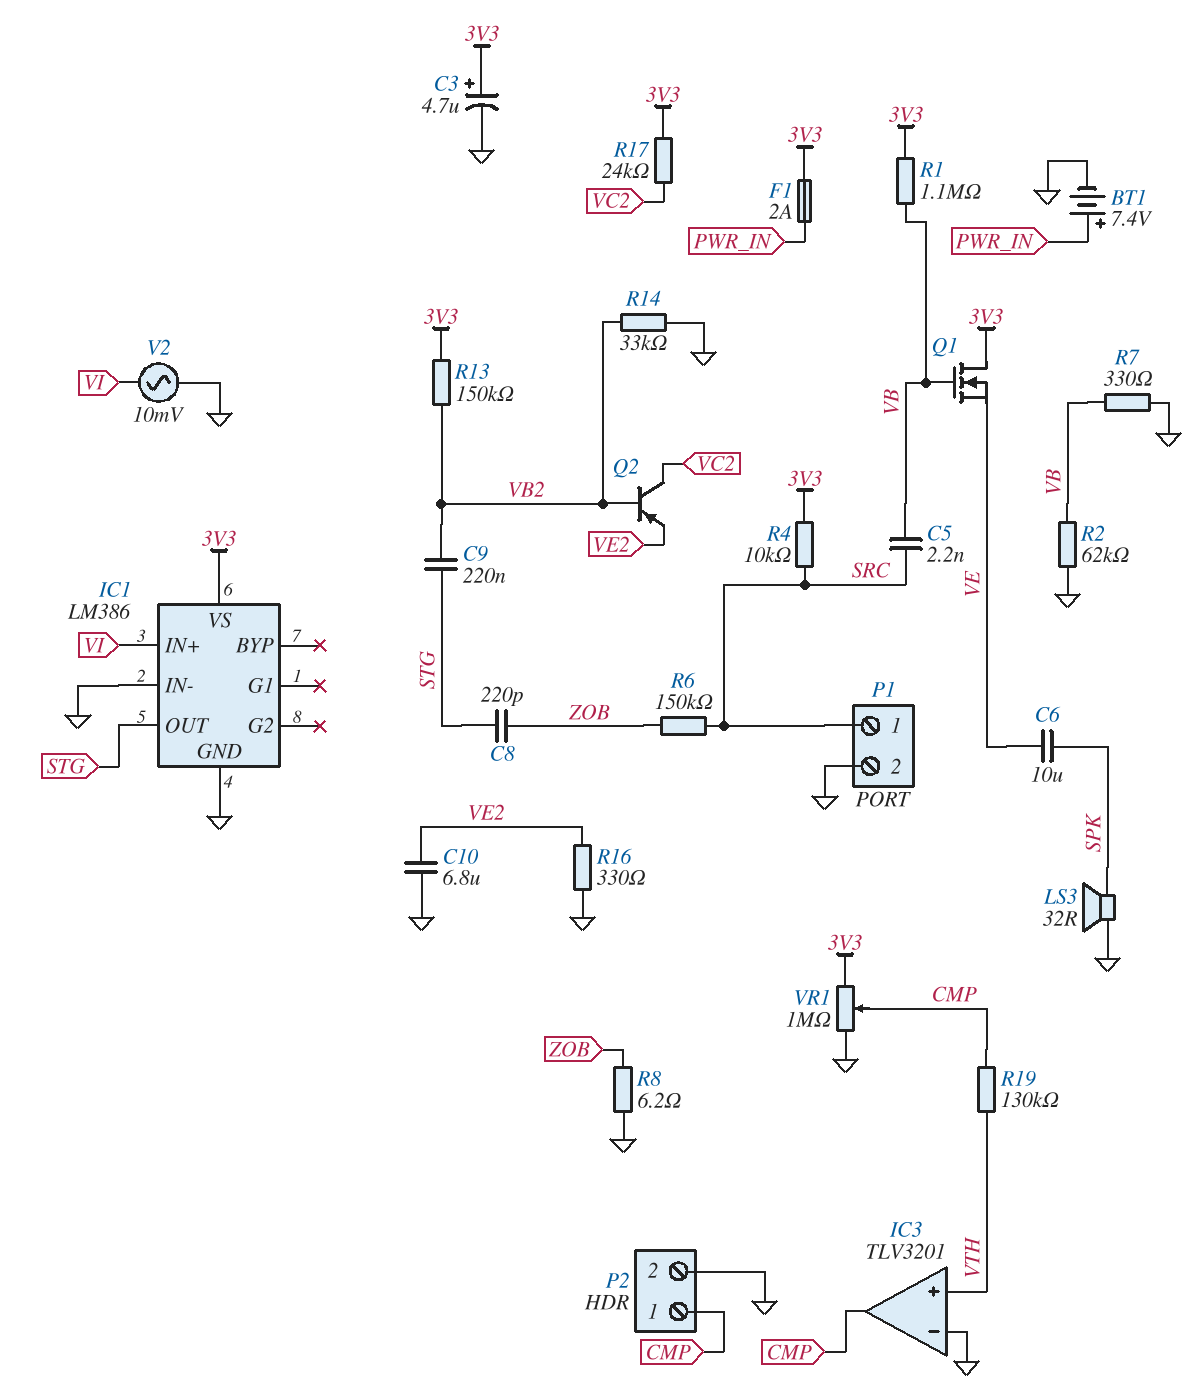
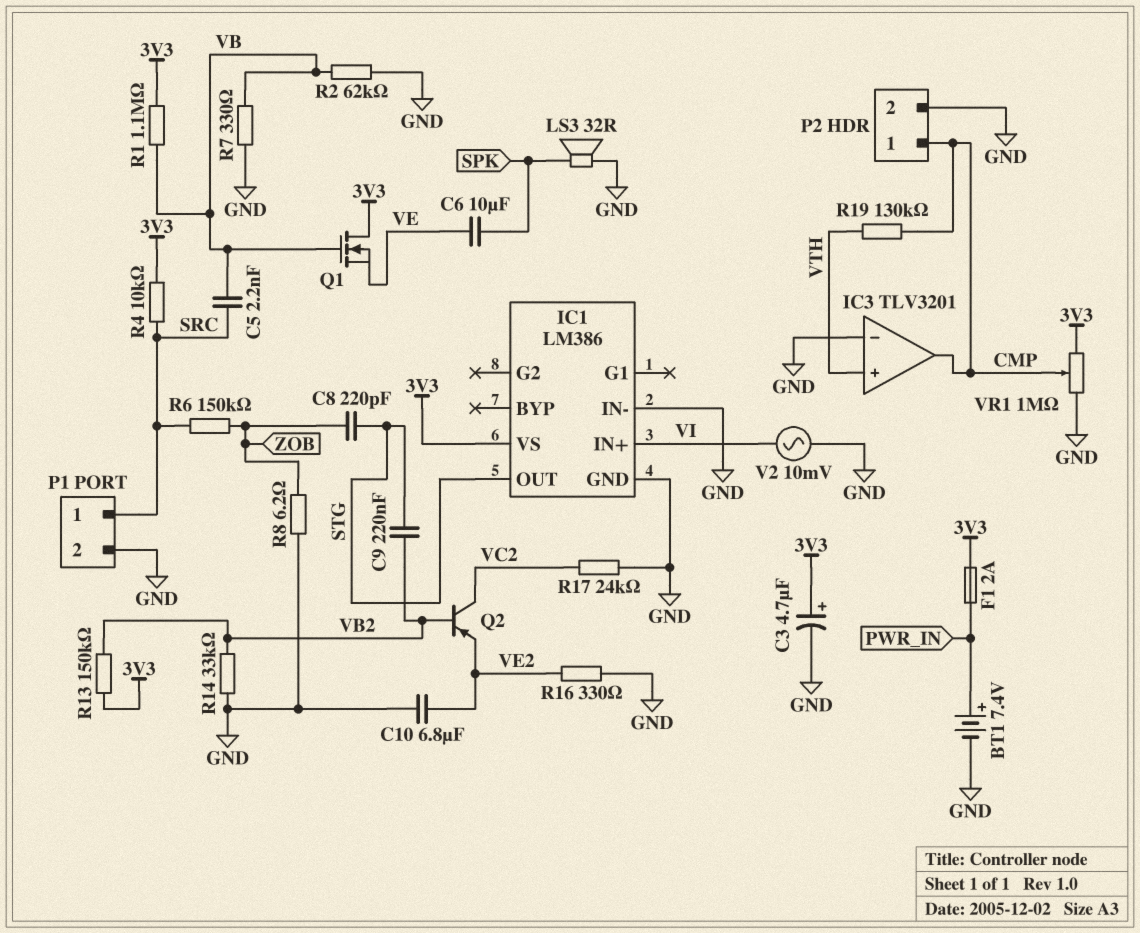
R17: 24k (3V3, VC2) -> 24k (GND, VC2)

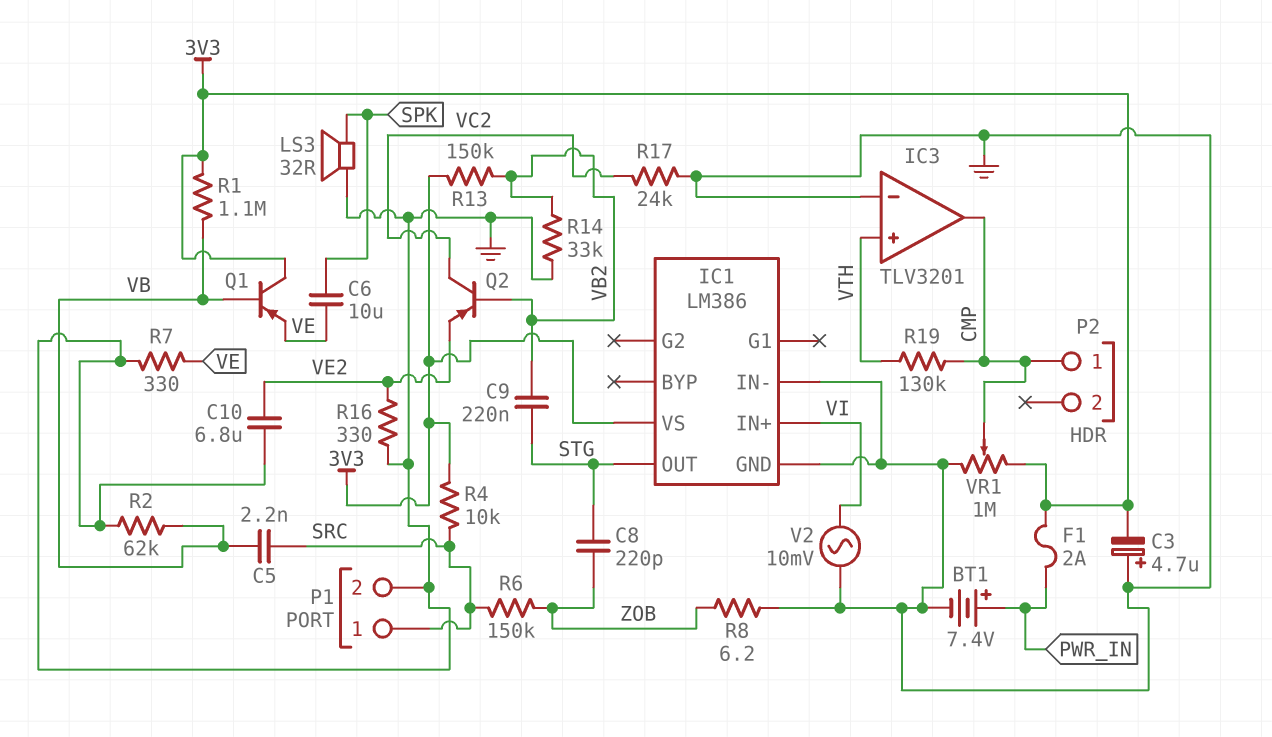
C3: 4.7uF (plus 3V3, minus GND) -> 4.7uF (plus GND, minus 3V3)
P2 pin 2: GND -> none
Q1: NMOS (G VB, D 3V3, S VE) -> PNP (B VB, C 3V3, E VE)
R7: 330 (GND, VB) -> 330 (GND, VE)

